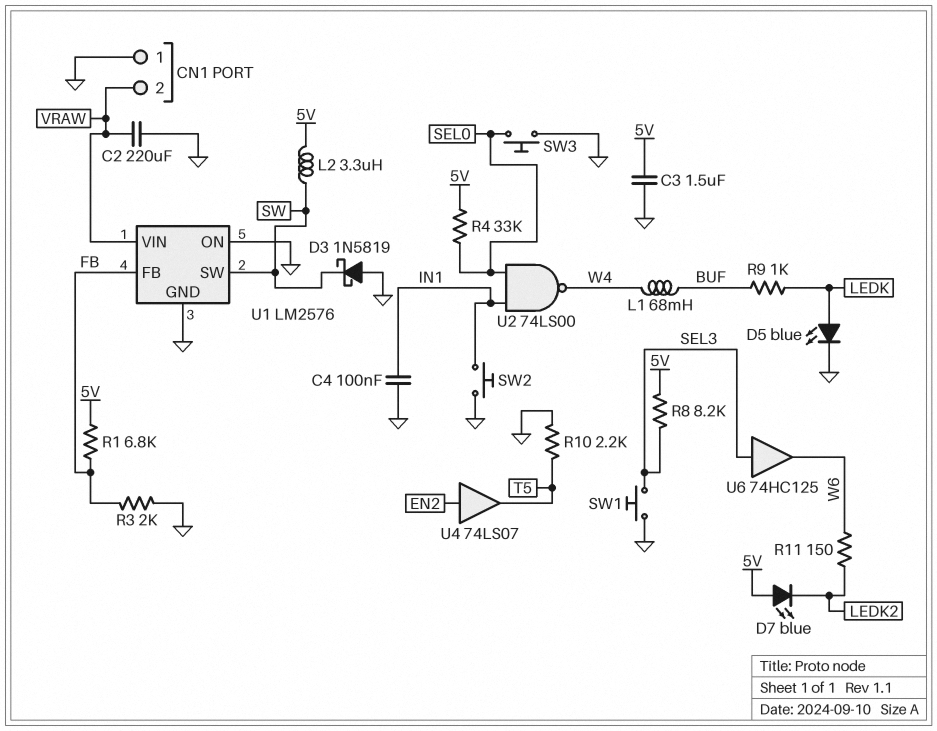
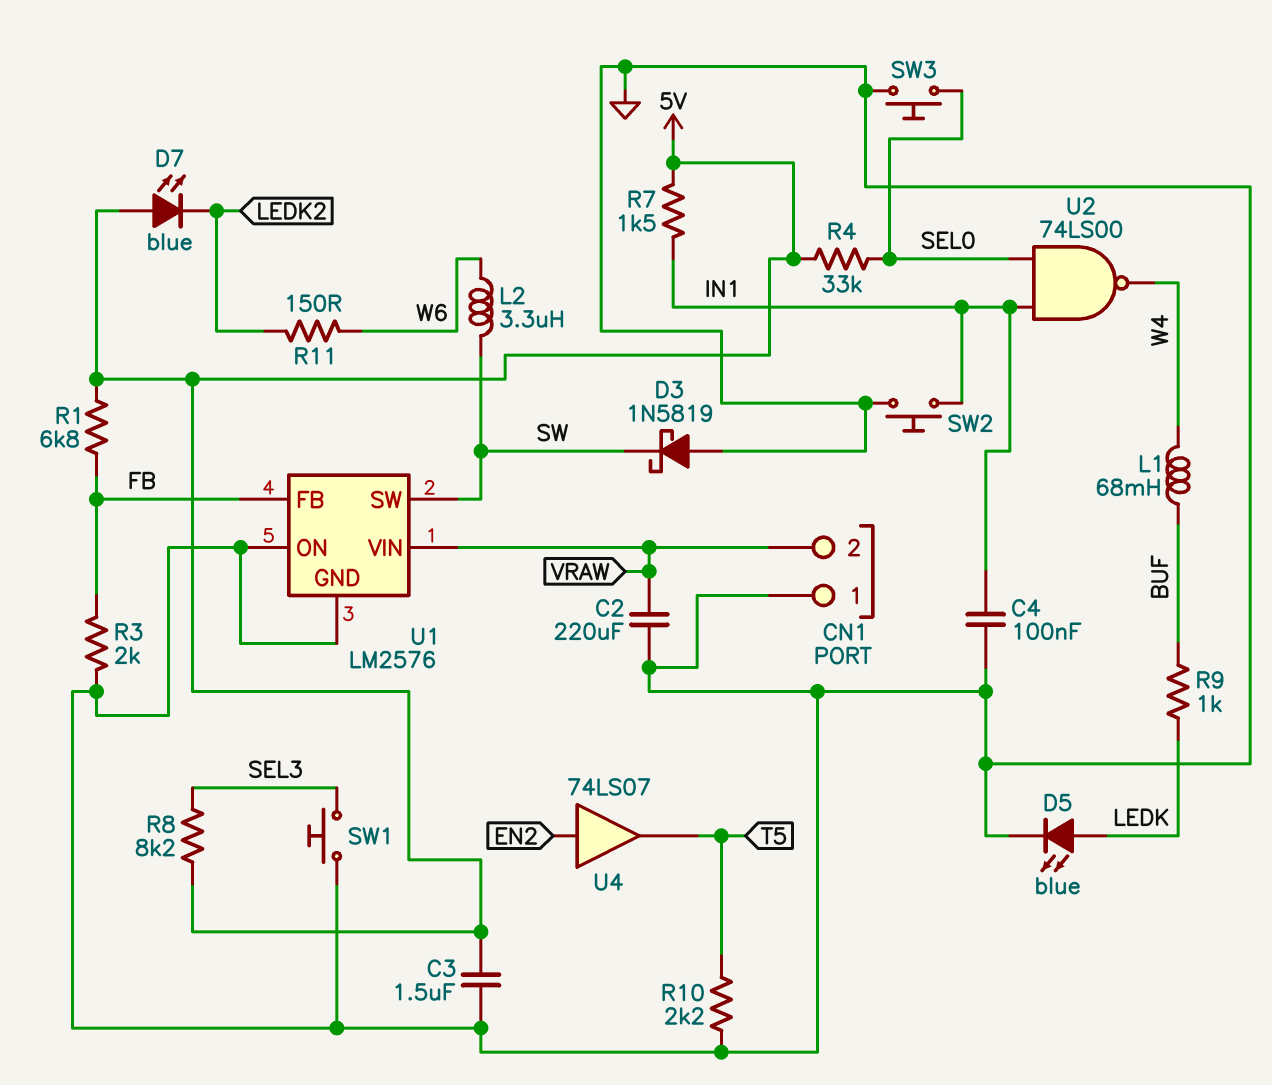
L2: 3.3uH (5V, SW) -> 3.3uH (SW, W6)
R7: none -> 1.5k (5V, IN1)
U6: buffer 74HC125 (in SEL3, out W6) -> none

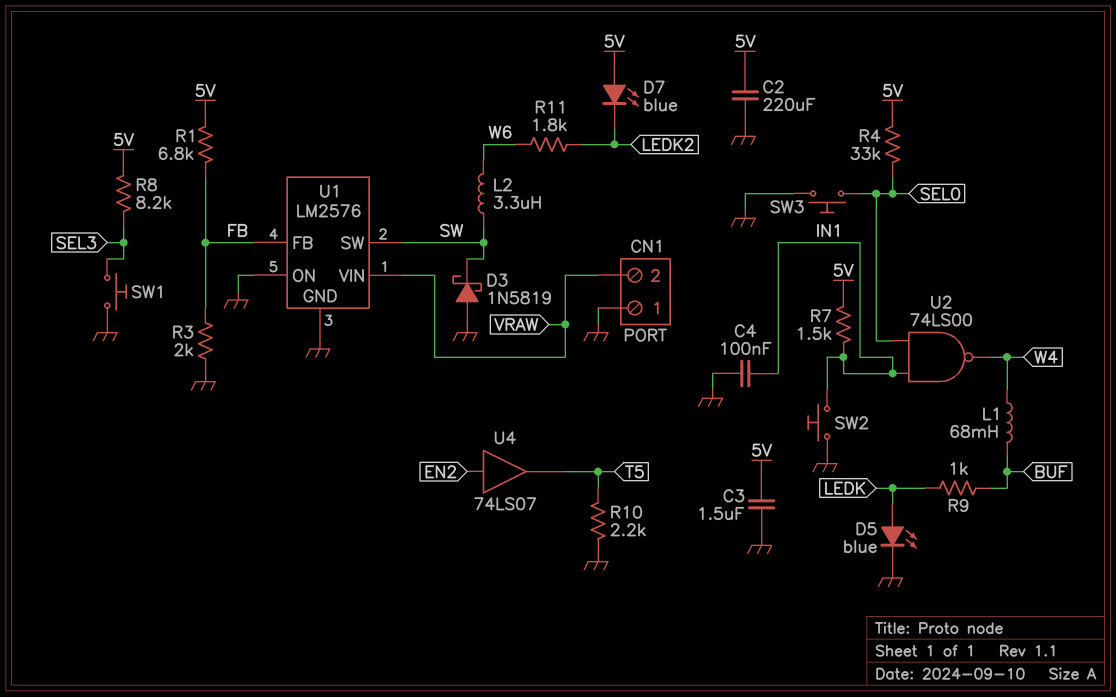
C2: 220uF (GND, VRAW) -> 220uF (5V, GND)
R11: 150 (LEDK2, W6) -> 1.8k (LEDK2, W6)

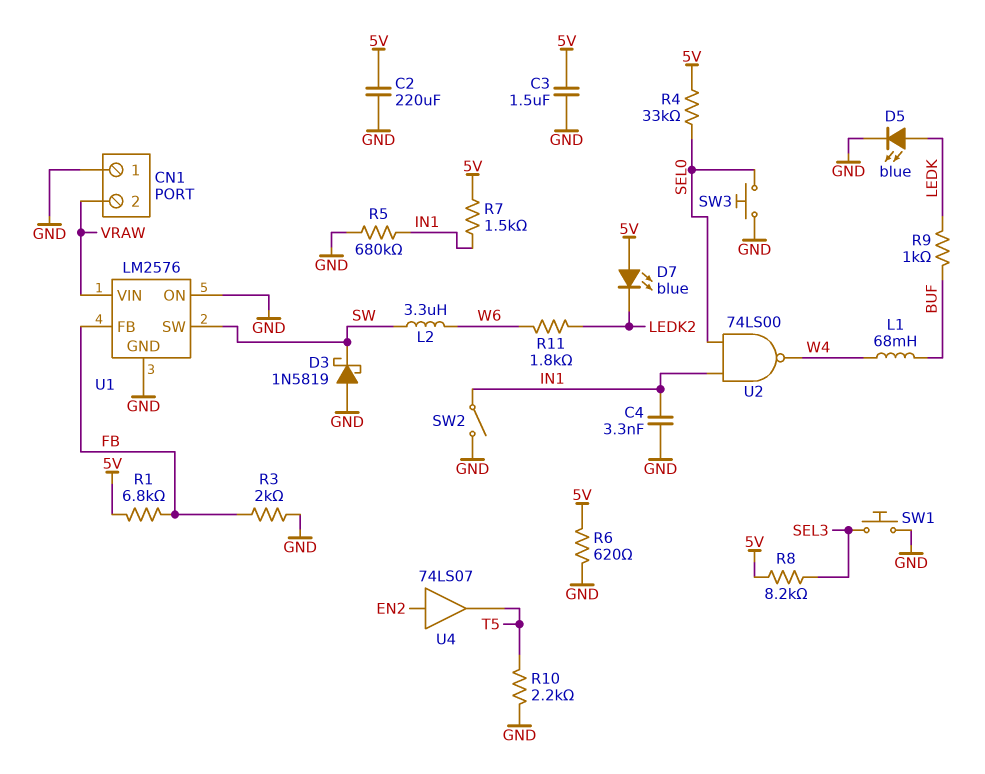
C4: 100nF (GND, IN1) -> 3.3nF (GND, IN1)
R5: none -> 680k (GND, IN1)
R6: none -> 620 (5V, GND)
SW2: button (GND, IN1) -> switch (GND, IN1)

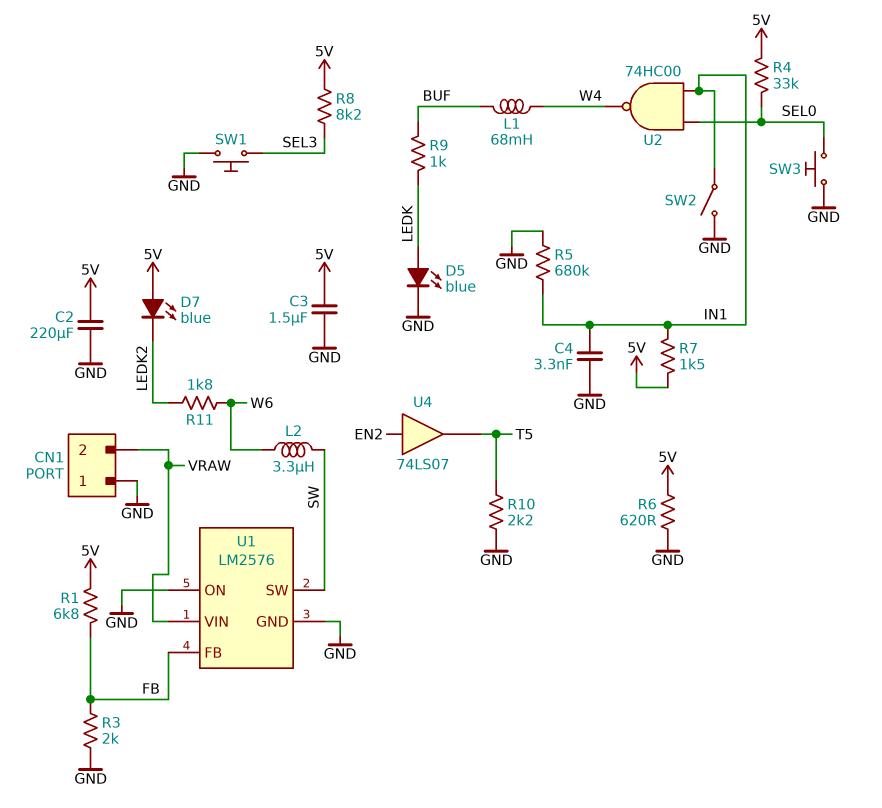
D3: schottky 1N5819 (A GND, K SW) -> none
U2: NAND 74LS00 (in IN1, in SEL0, out W4) -> NAND 74HC00 (in IN1, in SEL0, out W4)

